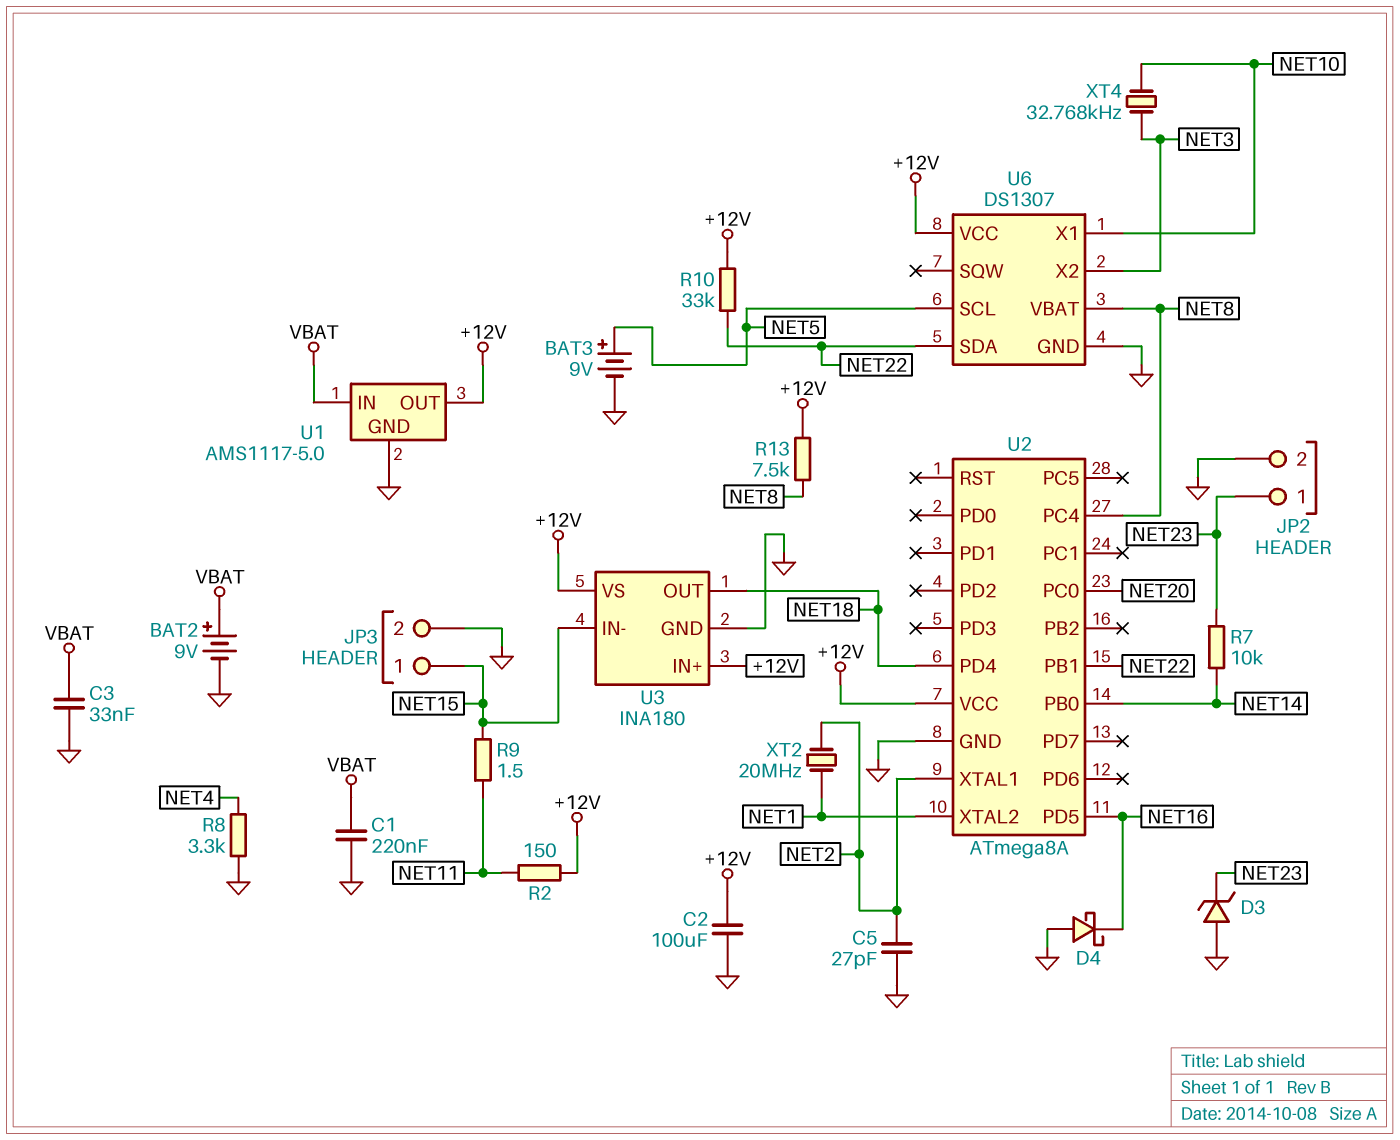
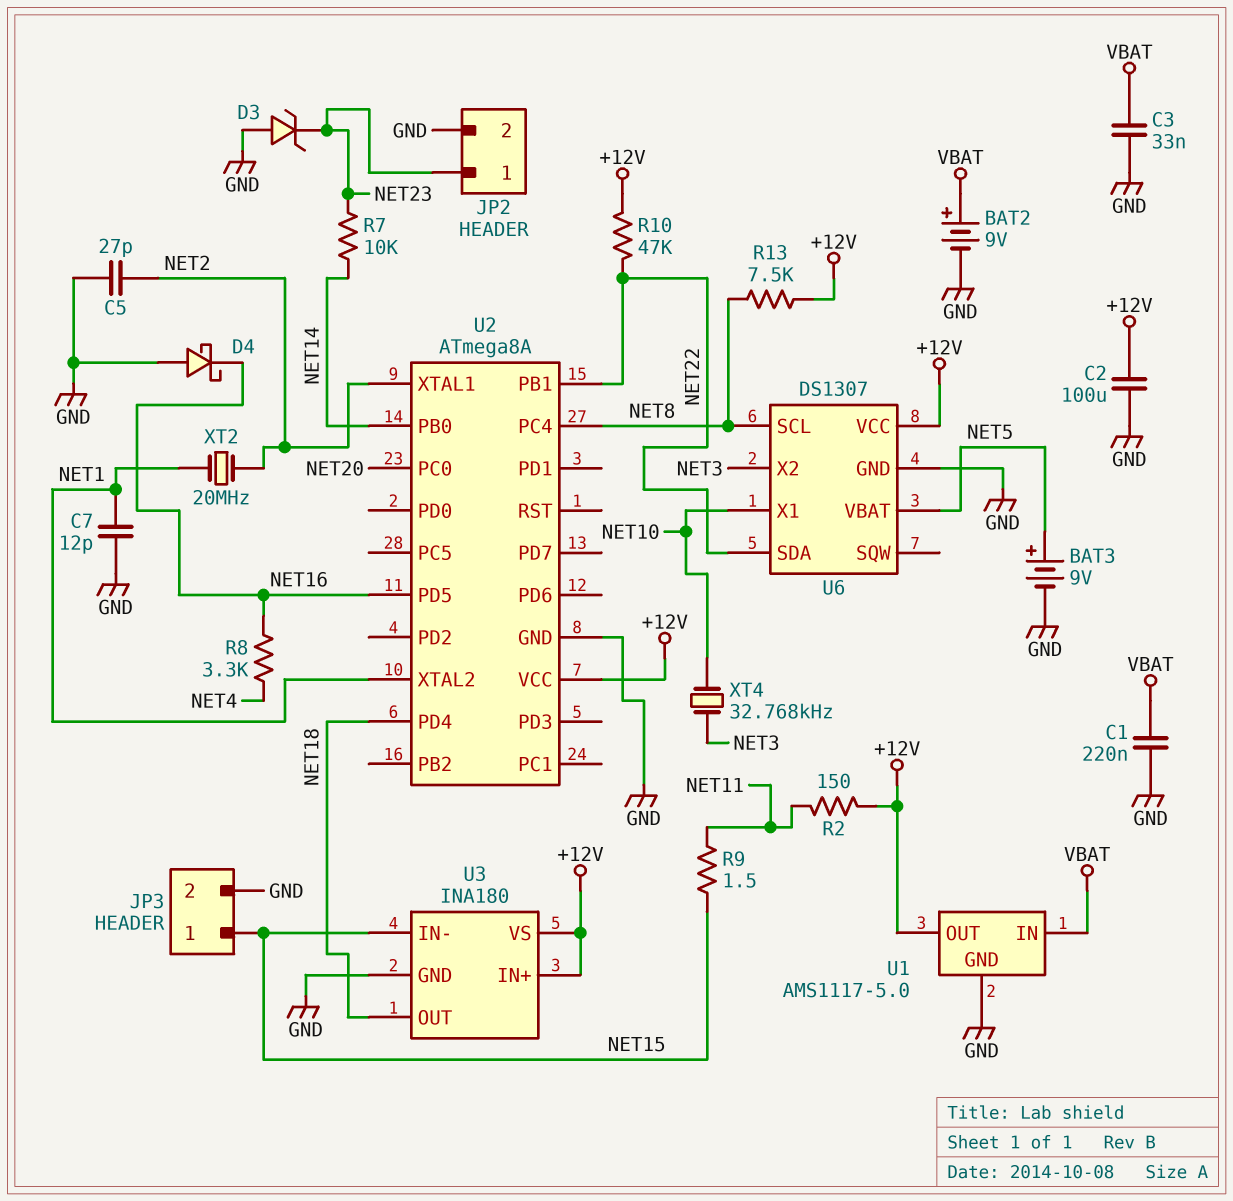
C7: none -> 12pF (GND, NET1)
R8: 3.3k (GND, NET4) -> 3.3k (NET4, NET16)
R10: 33k (+12V, NET22) -> 47k (+12V, NET22)
U6 pin SCL: NET5 -> NET8
U6 pin VBAT: NET8 -> NET5

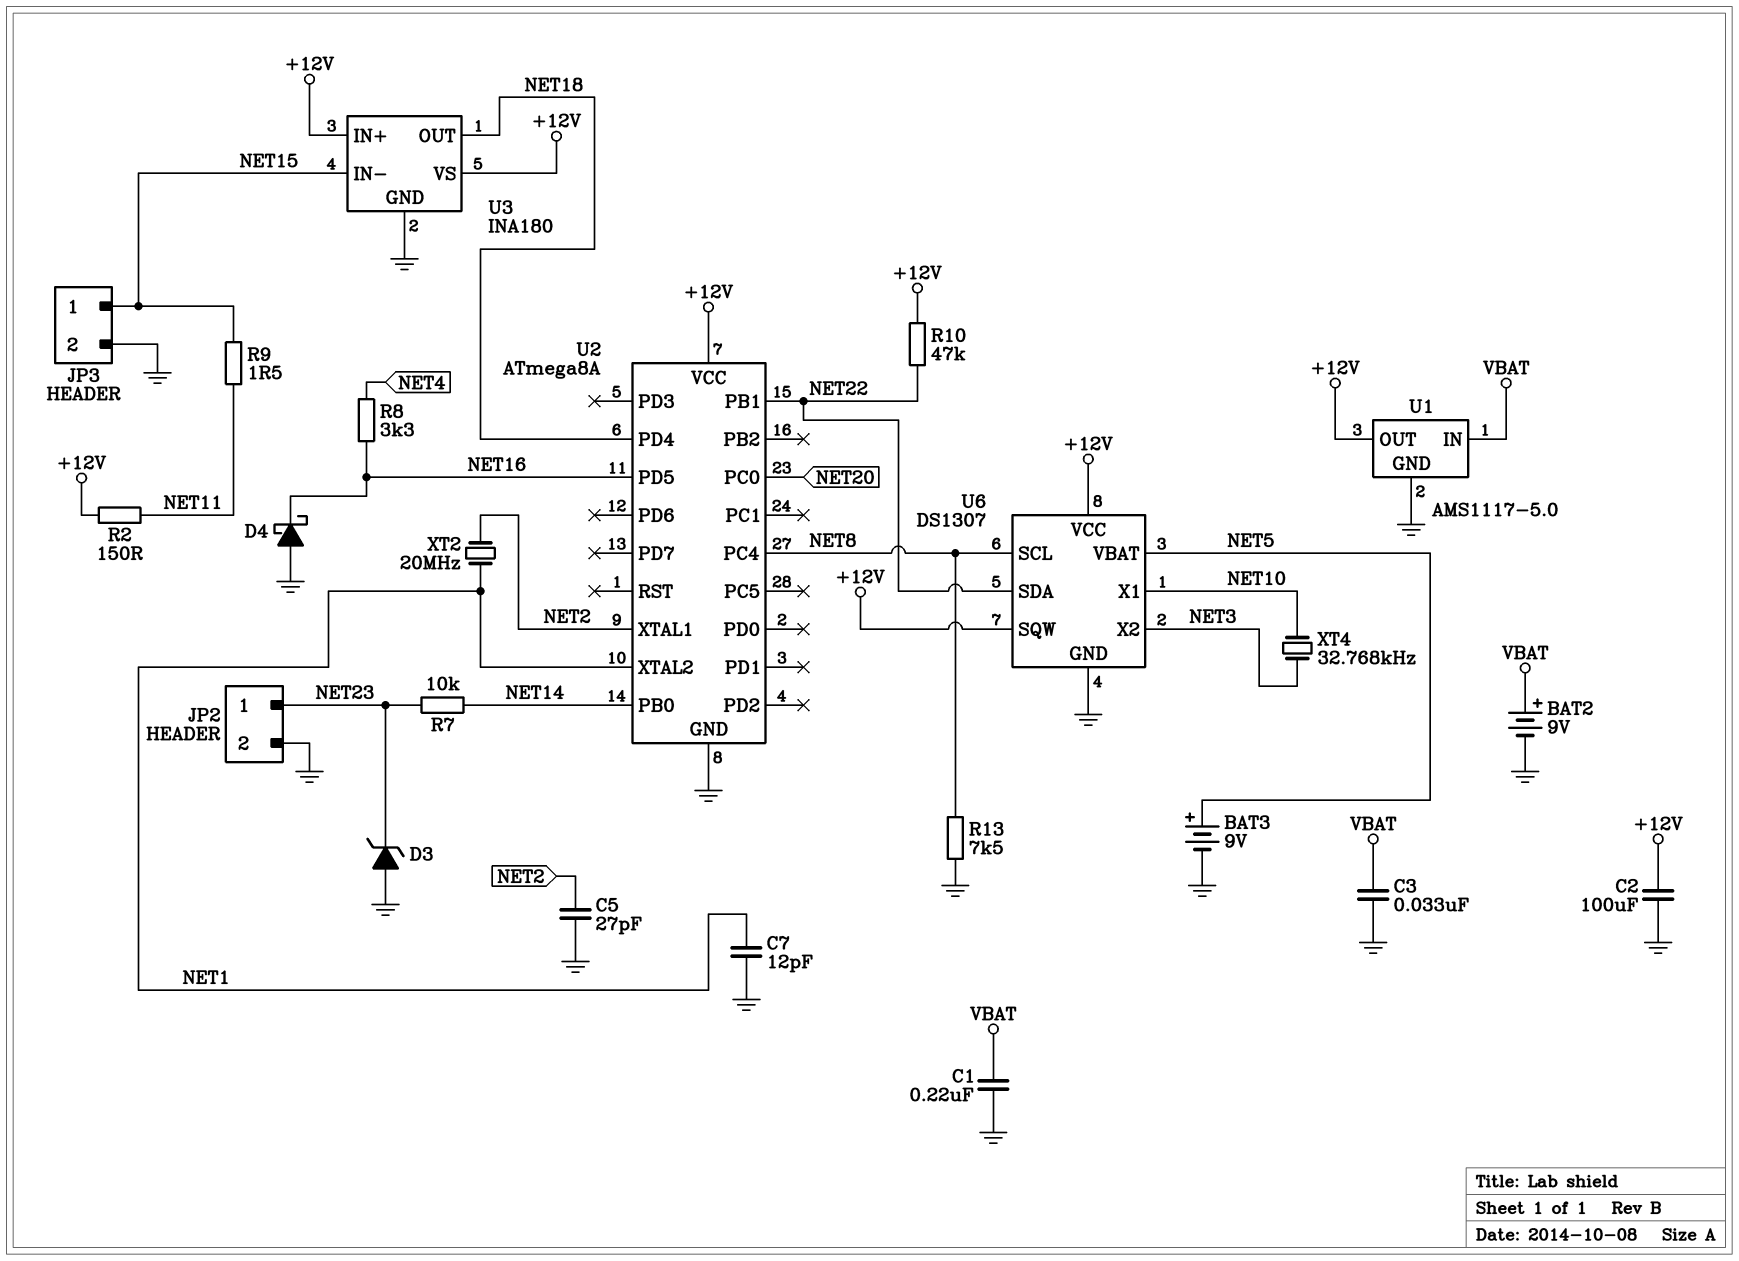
R13: 7.5k (+12V, NET8) -> 7.5k (GND, NET8)
U6 pin SQW: none -> +12V

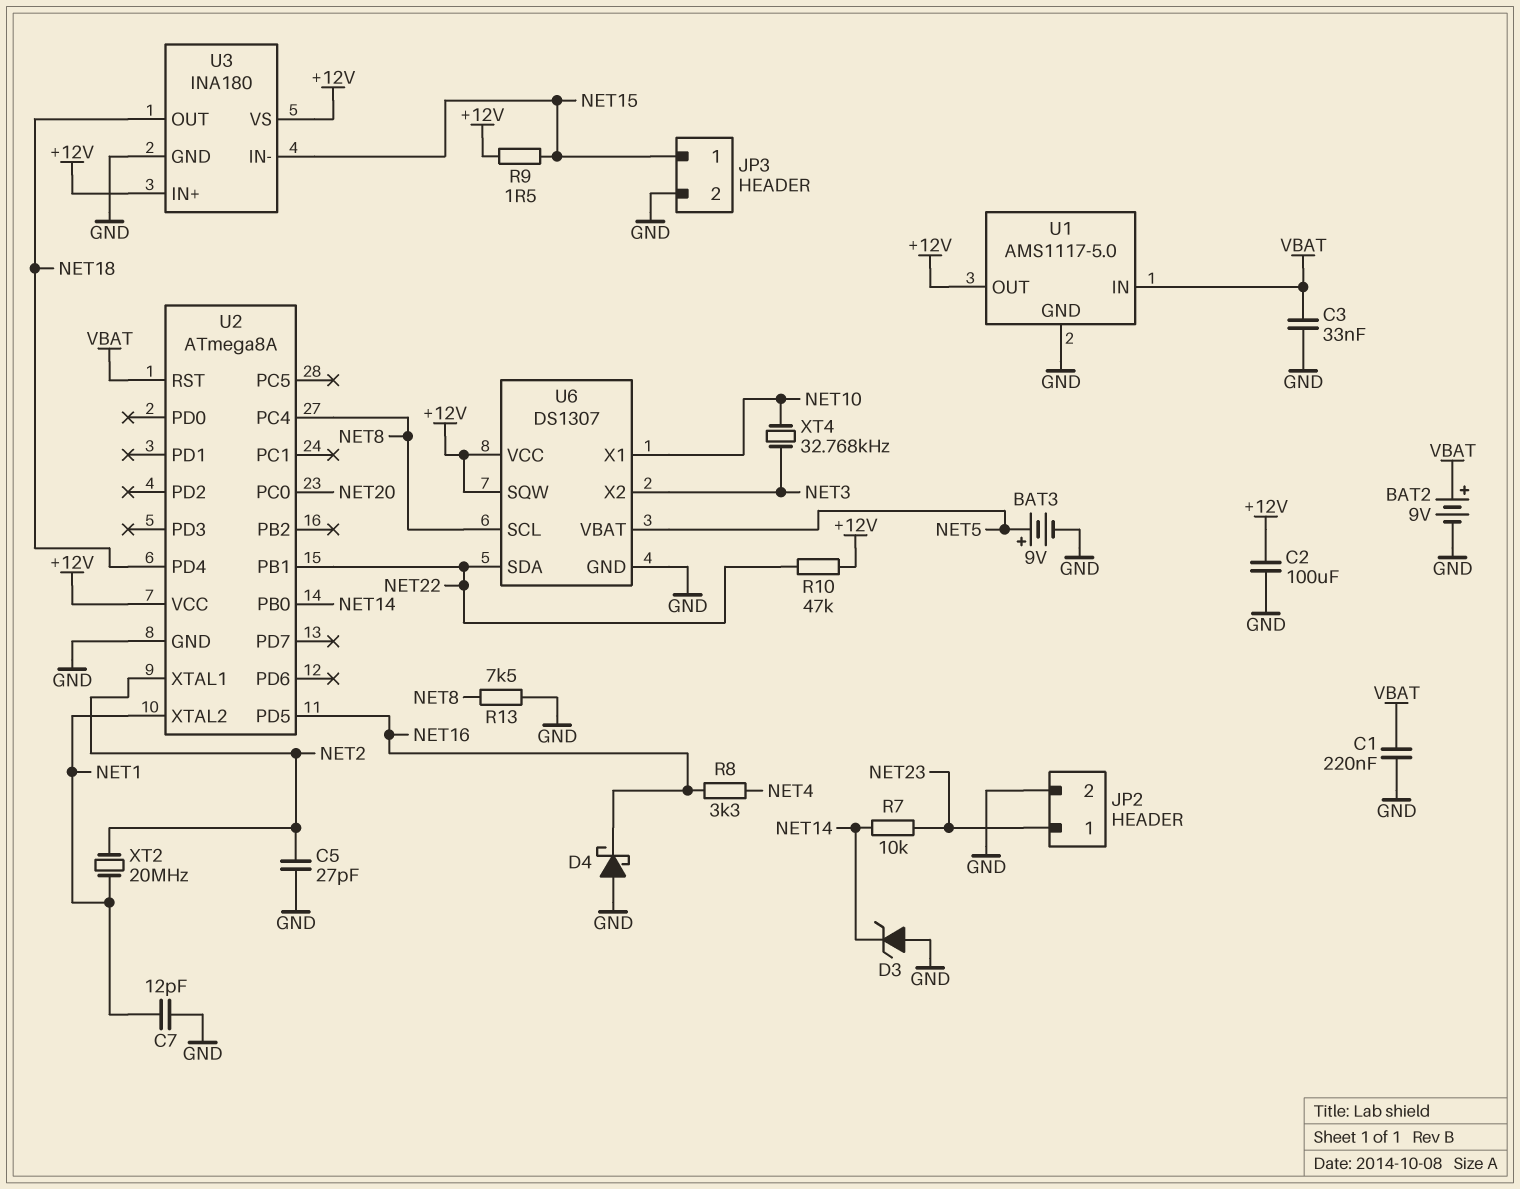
D3: zener (A GND, K NET23) -> zener (A GND, K NET14)
R2: 150 (+12V, NET11) -> none
R9: 1.5 (NET11, NET15) -> 1.5 (+12V, NET15)
U2 pin RST: none -> VBAT

